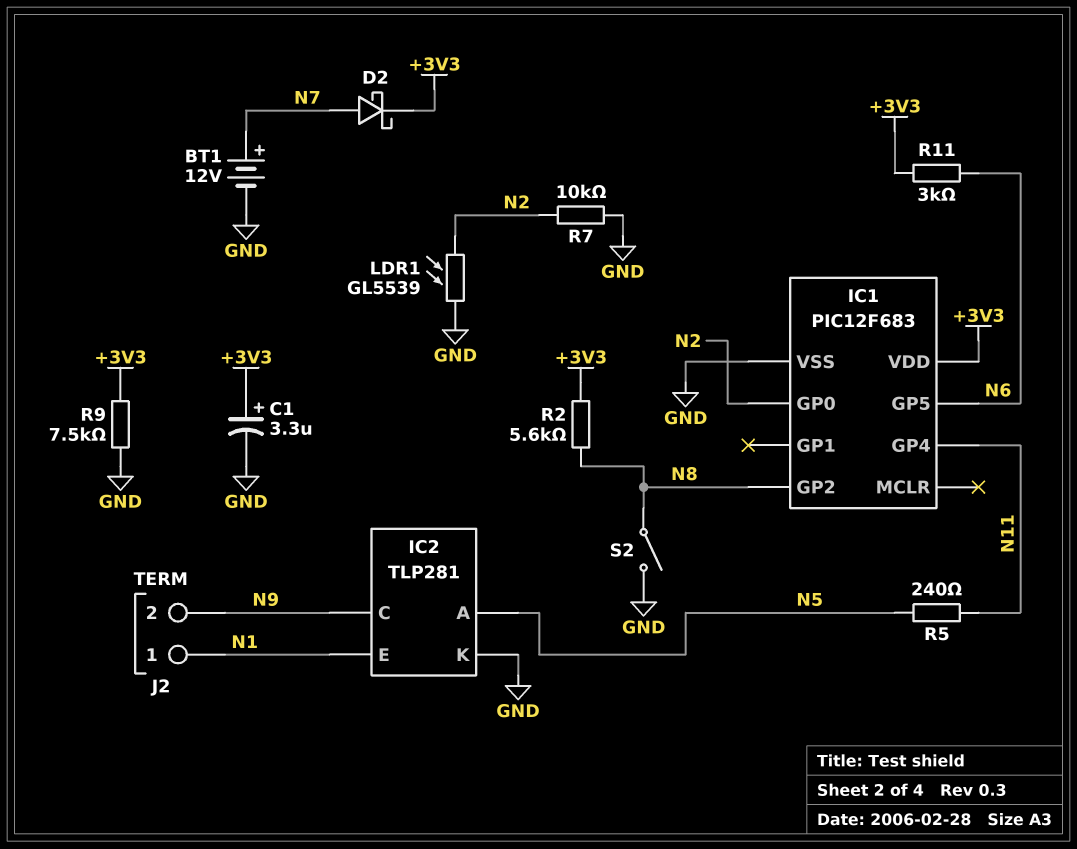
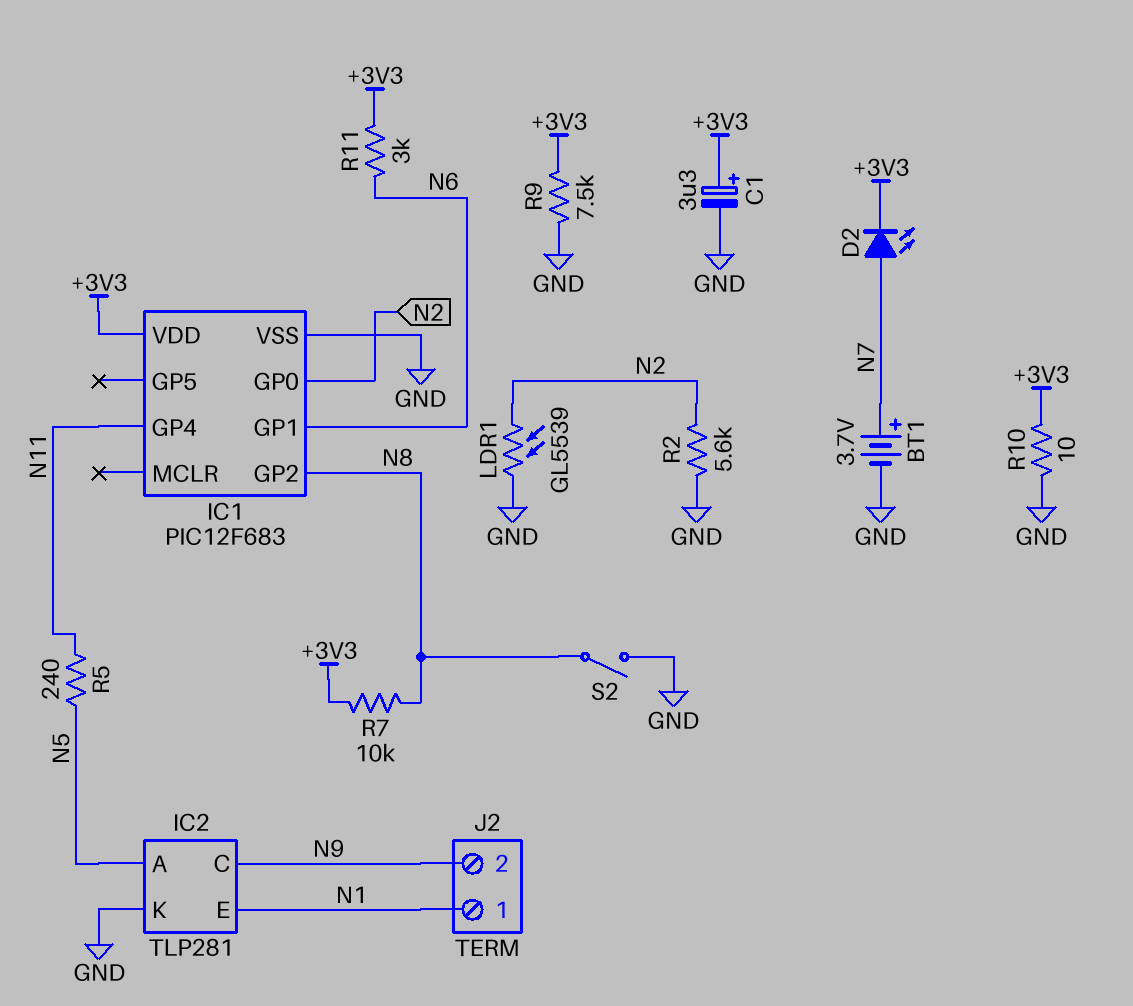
BT1: 12V (plus N7, minus GND) -> 3.7V (plus N7, minus GND)
D2: schottky (A N7, K +3V3) -> LED (A N7, K +3V3)
IC1 pin GP1: none -> N6
IC1 pin GP5: N6 -> none
R2: 5.6k (+3V3, N8) -> 5.6k (GND, N2)
R7: 10k (GND, N2) -> 10k (+3V3, N8)
R10: none -> 10 (+3V3, GND)

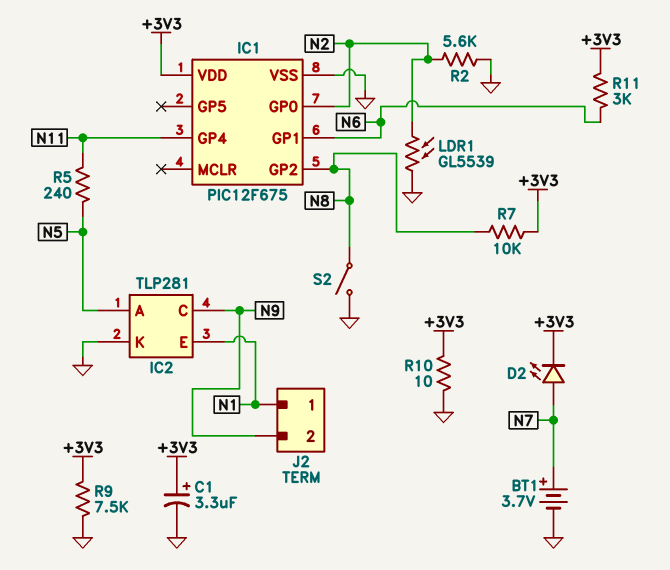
IC1: PIC12F683 -> PIC12F675

